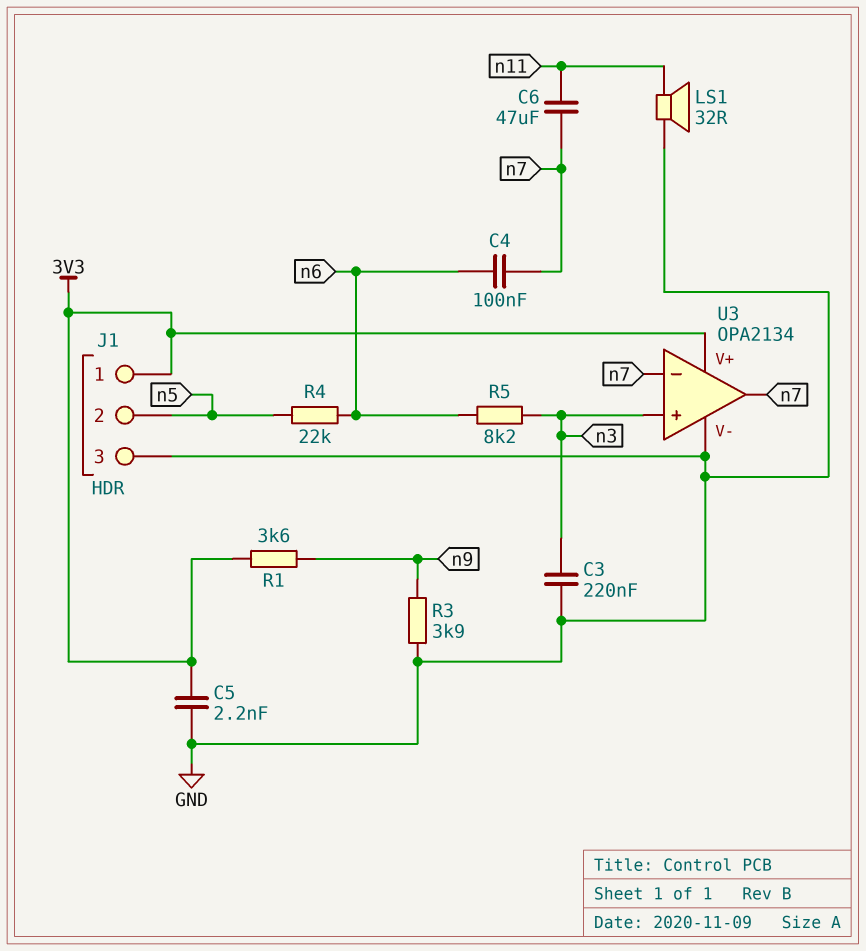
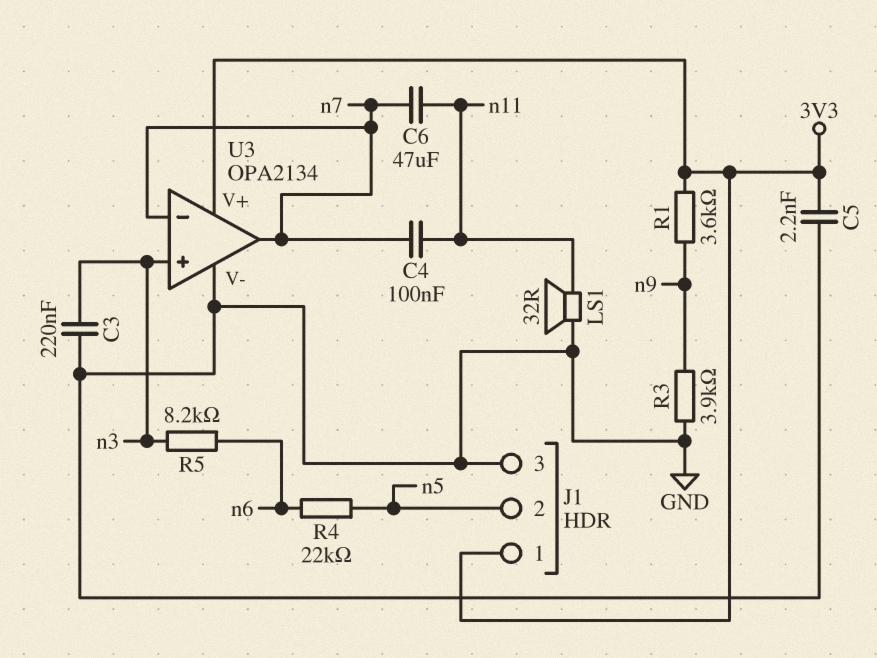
C4: 100nF (n6, n7) -> 100nF (n7, n11)

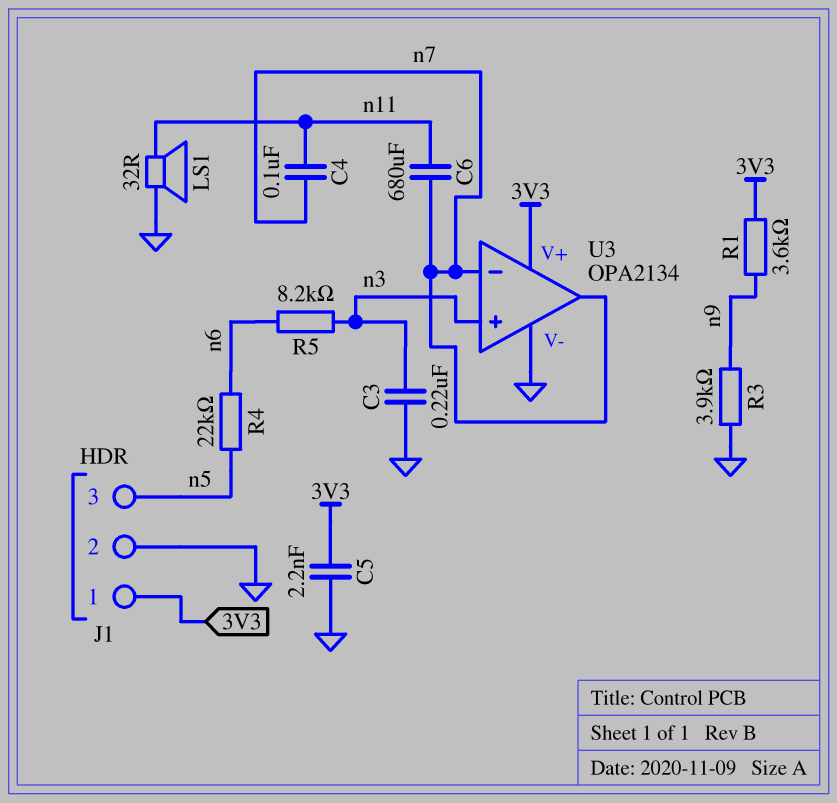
C6: 47uF (n7, n11) -> 680uF (n7, n11)
J1 pin 2: n5 -> GND
J1 pin 3: GND -> n5

